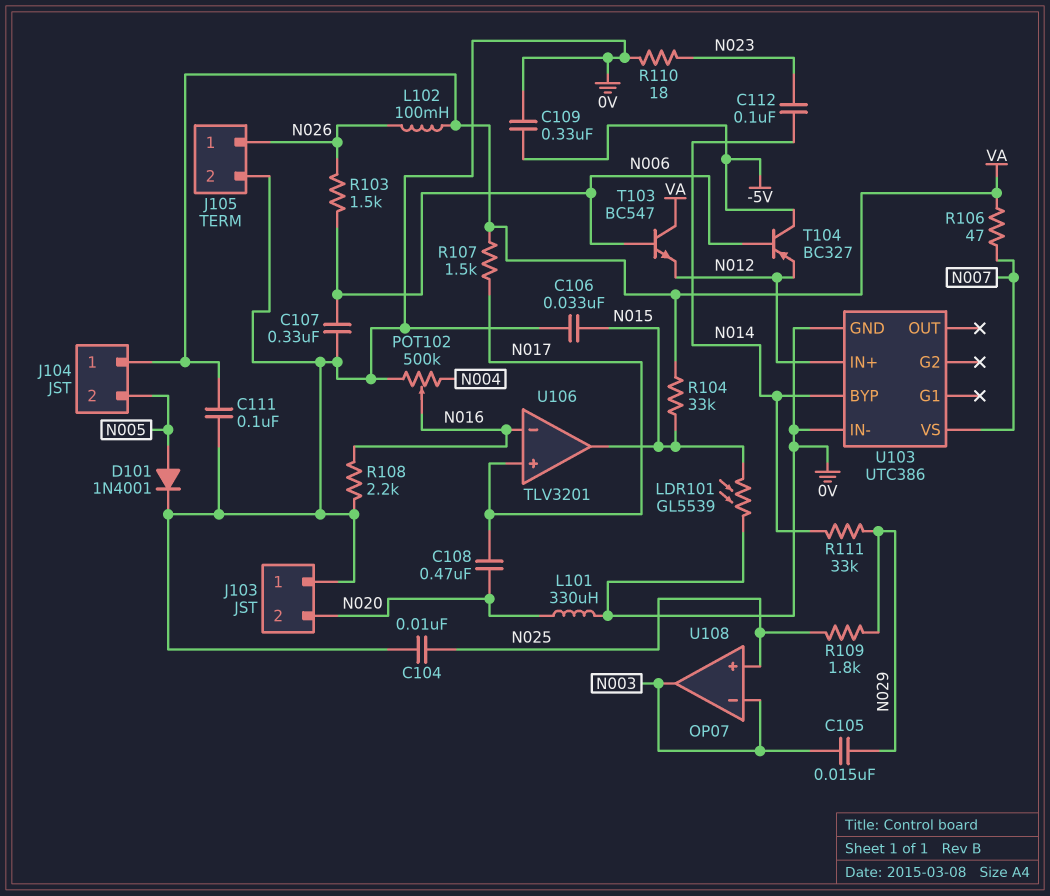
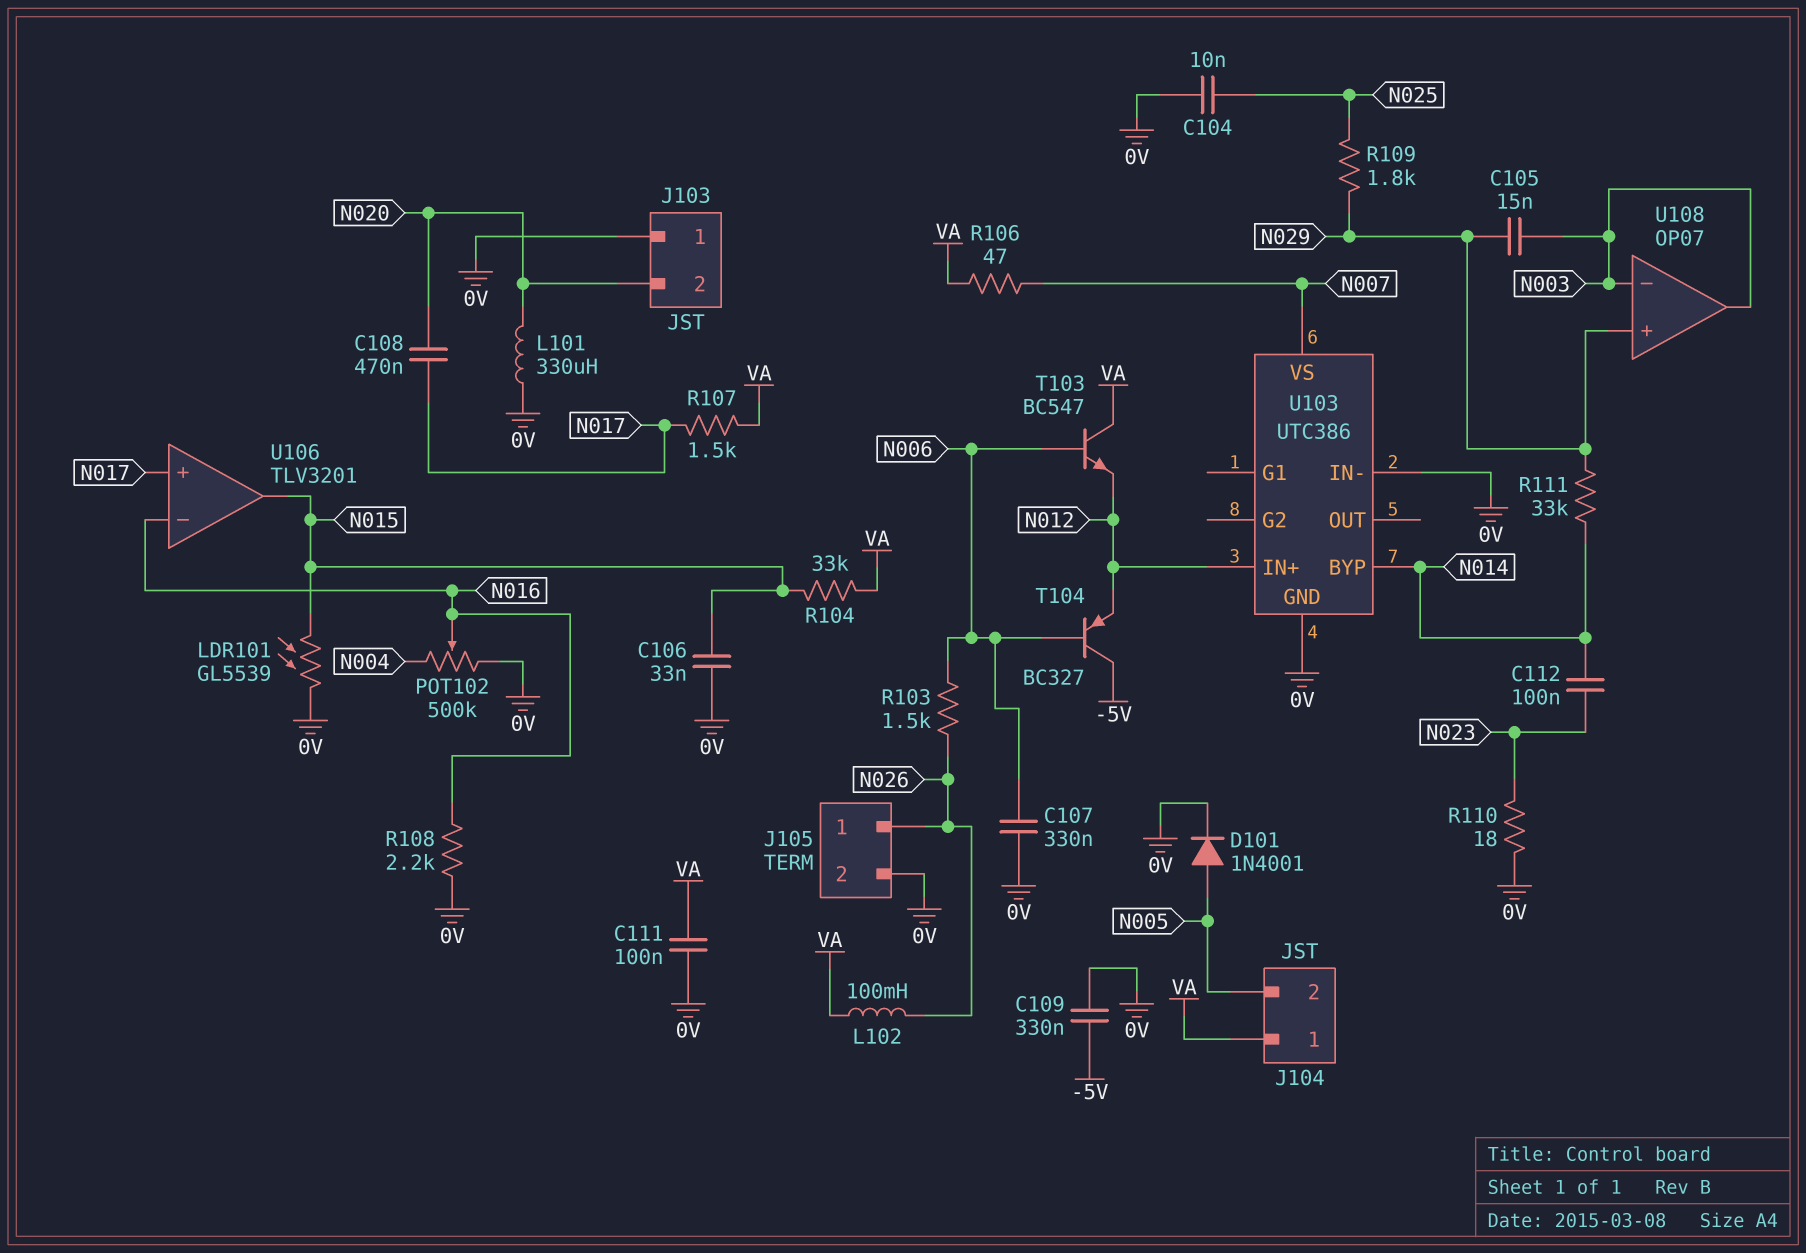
U108 pin in+: N025 -> N029

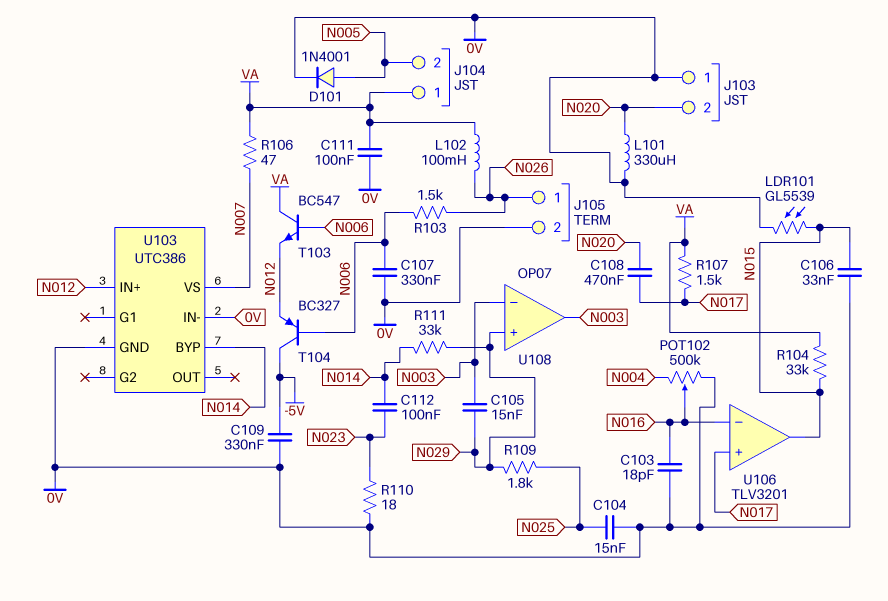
C103: none -> 18pF (0V, N016)
C104: 10nF (0V, N025) -> 15nF (0V, N025)
R108: 2.2k (0V, N016) -> none

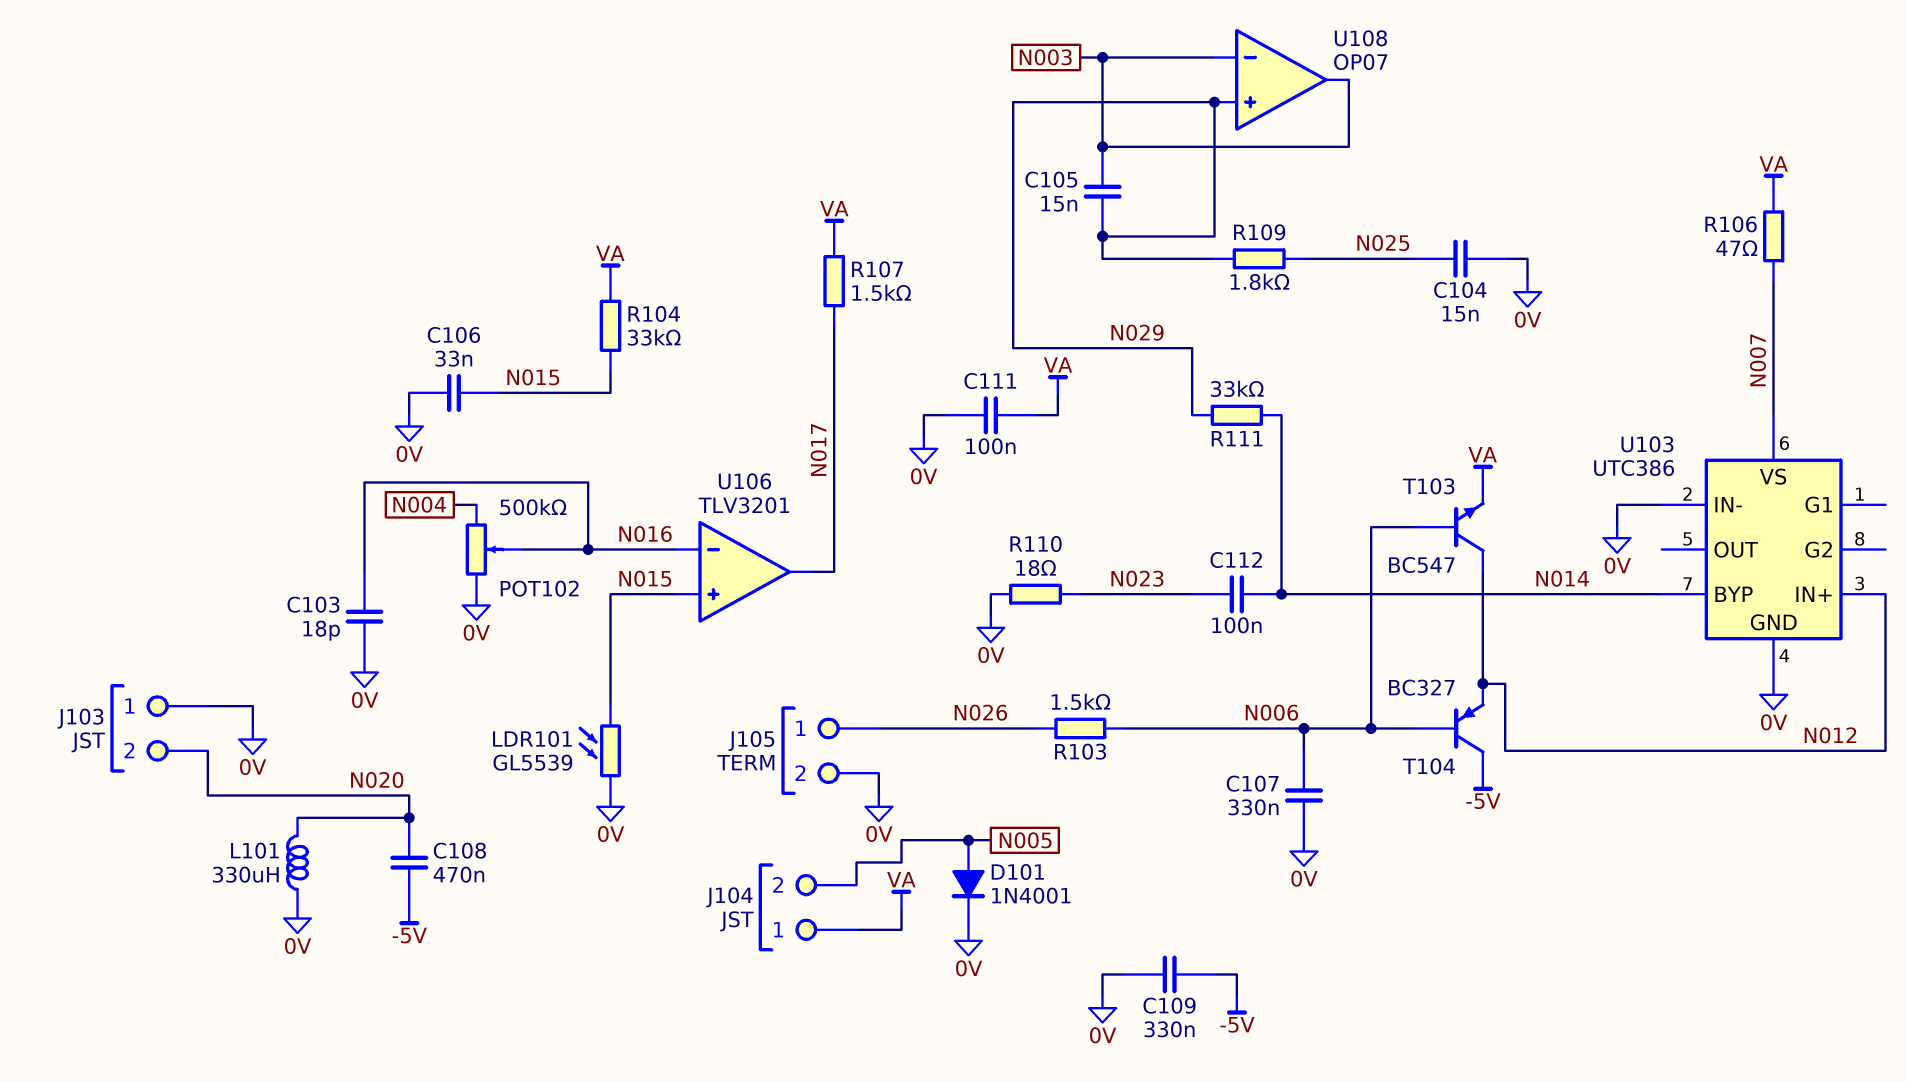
C108: 470nF (N017, N020) -> 470nF (-5V, N020)
L102: 100mH (N026, VA) -> none
T103: NPN BC547 (B N006, C VA, E N012) -> NPN BC547 (B N006, C N012, E VA)
U106 pin in+: N017 -> N015
U106 pin out: N015 -> N017

